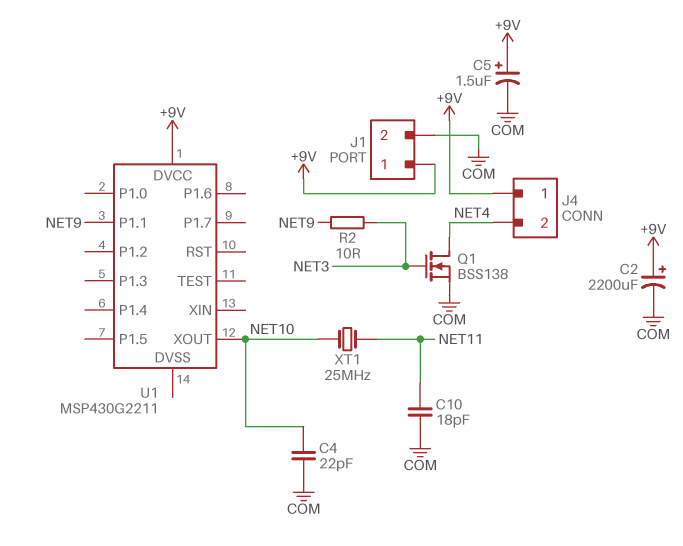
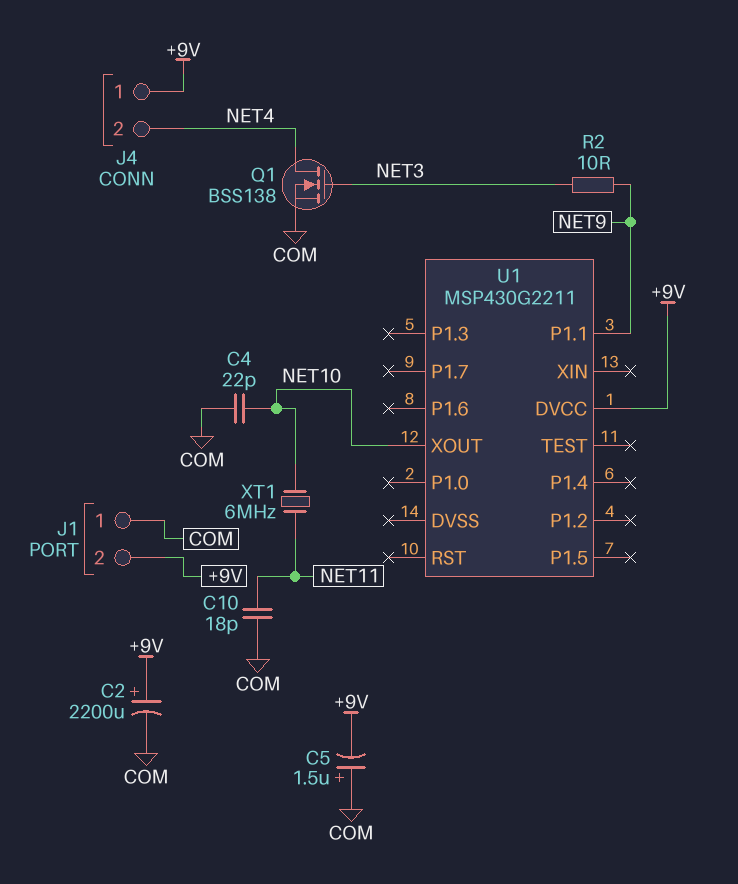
C5: 1.5uF (plus +9V, minus COM) -> 1.5uF (plus COM, minus +9V)
J1 pin 1: +9V -> COM
J1 pin 2: COM -> +9V
XT1: 25MHz (NET10, NET11) -> 6MHz (NET10, NET11)

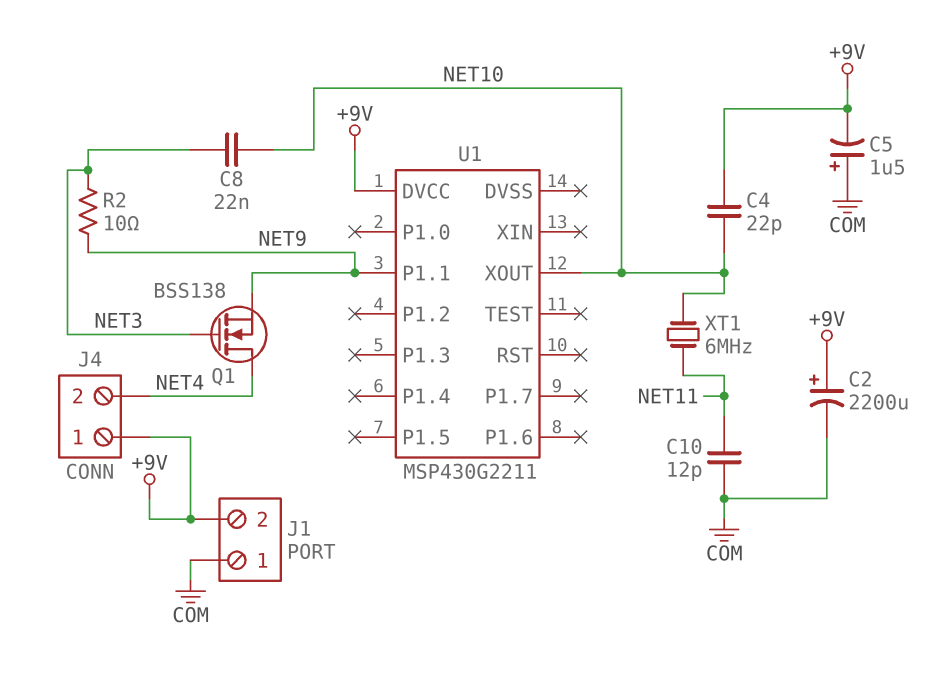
C4: 22pF (COM, NET10) -> 22pF (+9V, NET10)
C8: none -> 22nF (NET3, NET10)
C10: 18pF (COM, NET11) -> 12pF (COM, NET11)
Q1: NMOS BSS138 (G NET3, D NET4, S COM) -> NMOS BSS138 (G NET3, D NET4, S NET9)

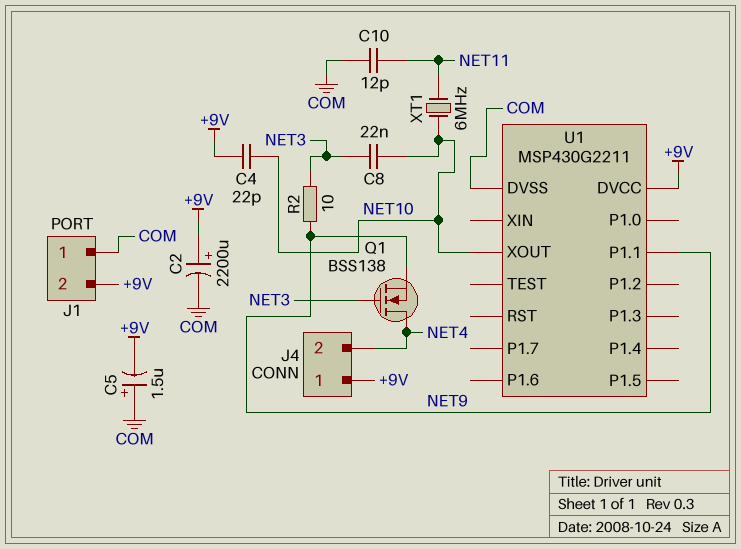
U1 pin DVSS: none -> COM

